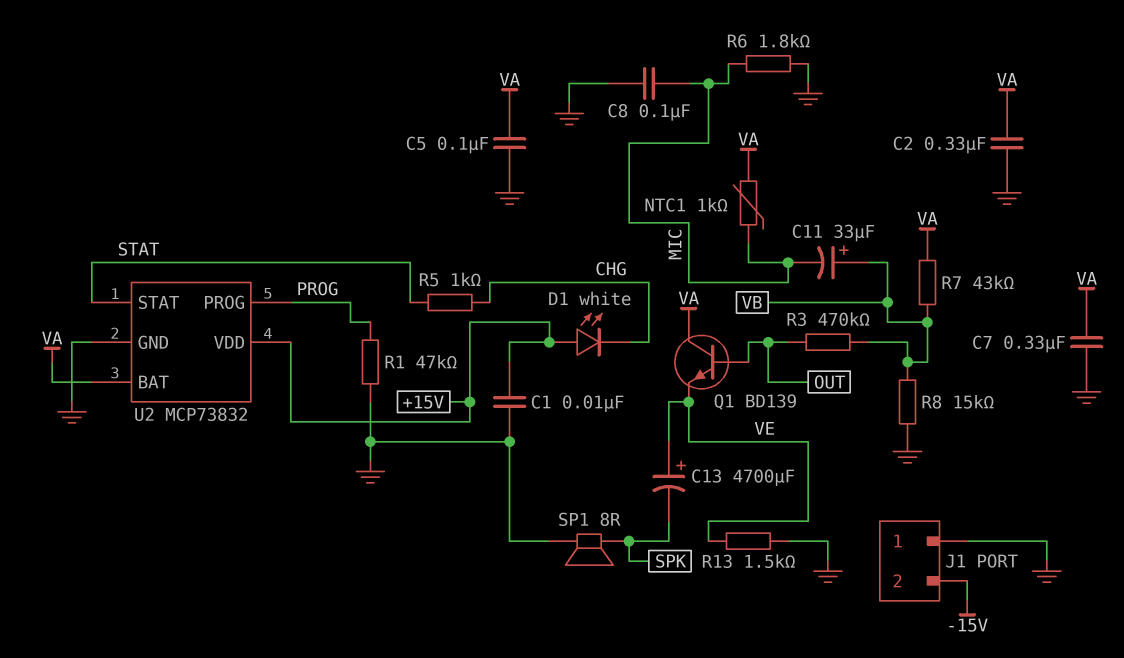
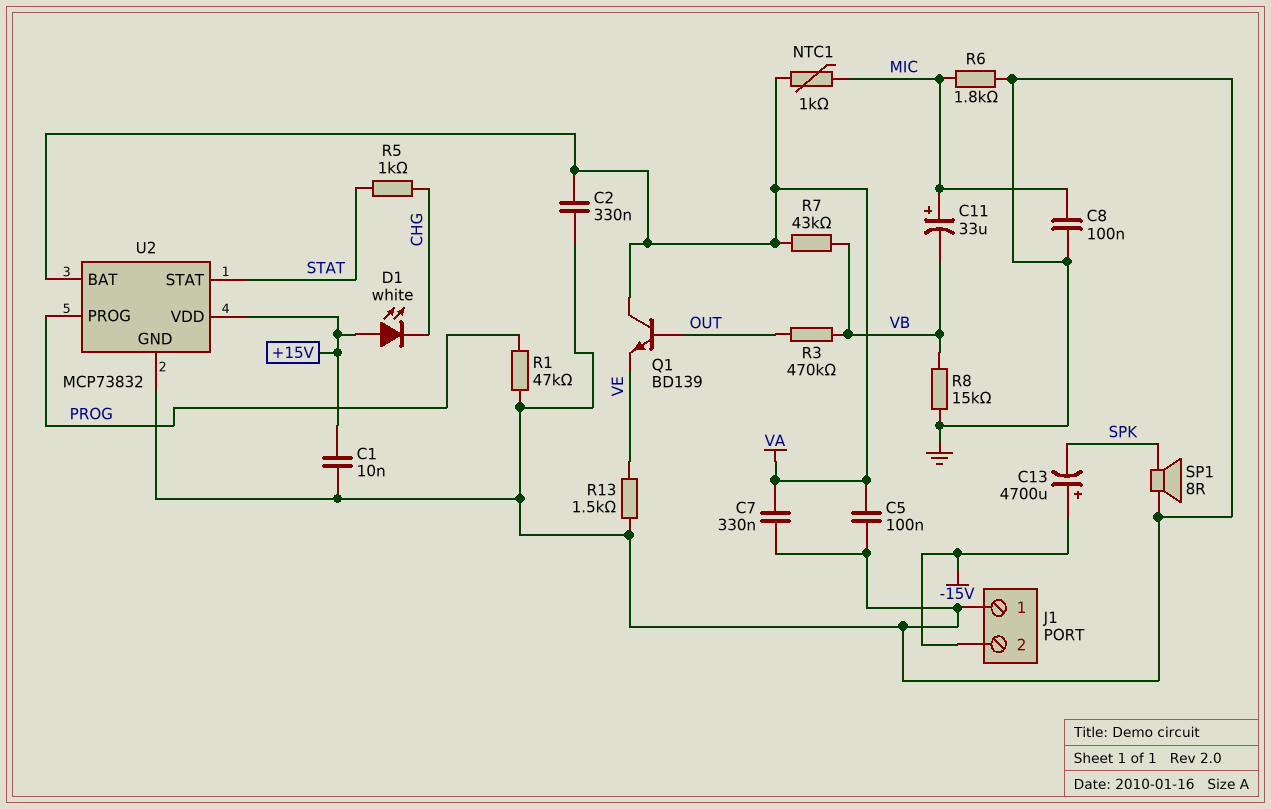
C11: 33uF (plus VB, minus MIC) -> 33uF (plus MIC, minus VB)
C13: 4700uF (plus VE, minus SPK) -> 4700uF (plus -15V, minus SPK)

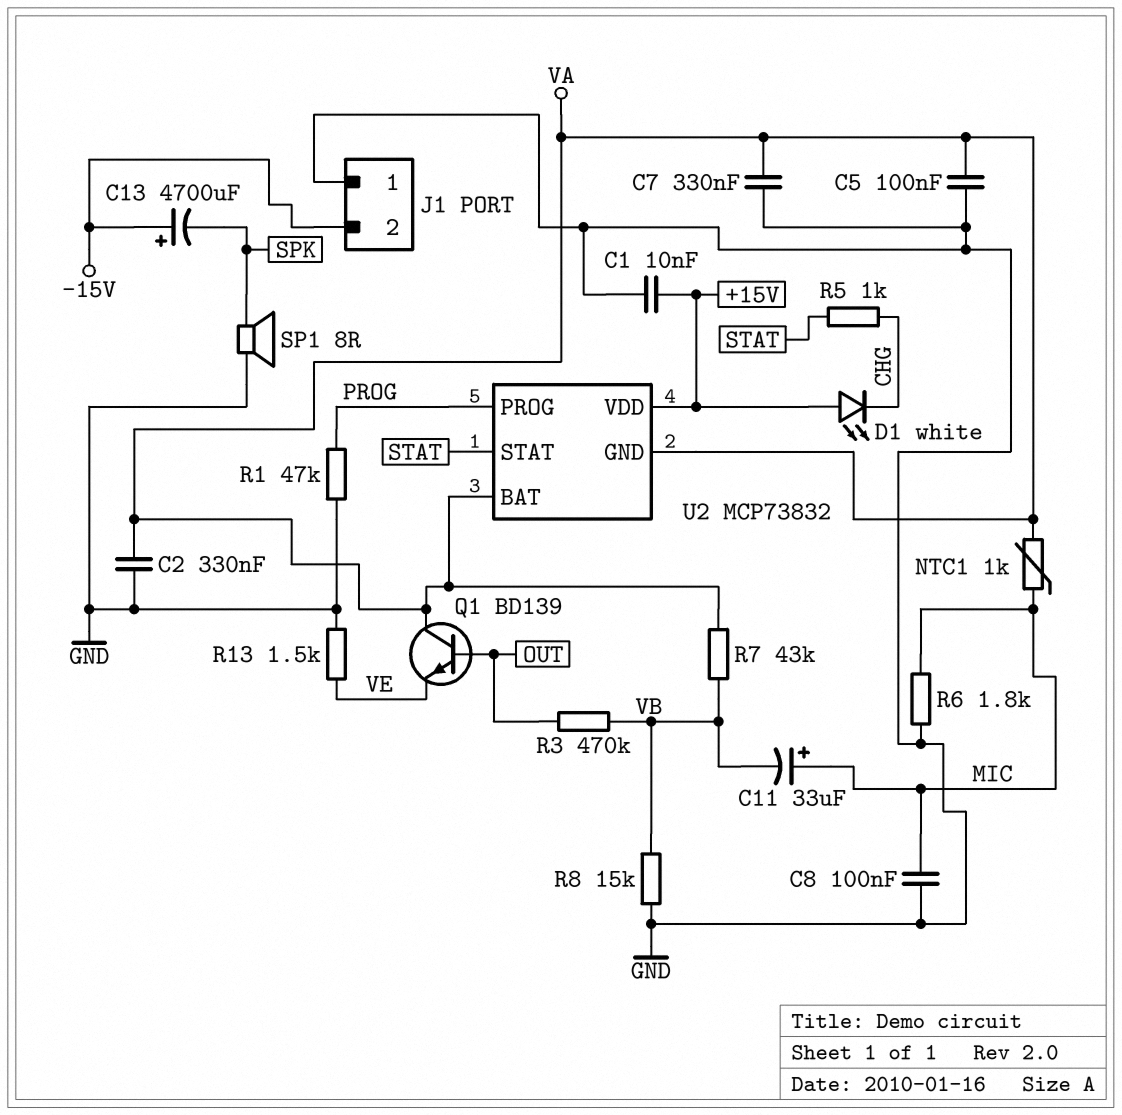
U2 pin GND: GND -> VA

